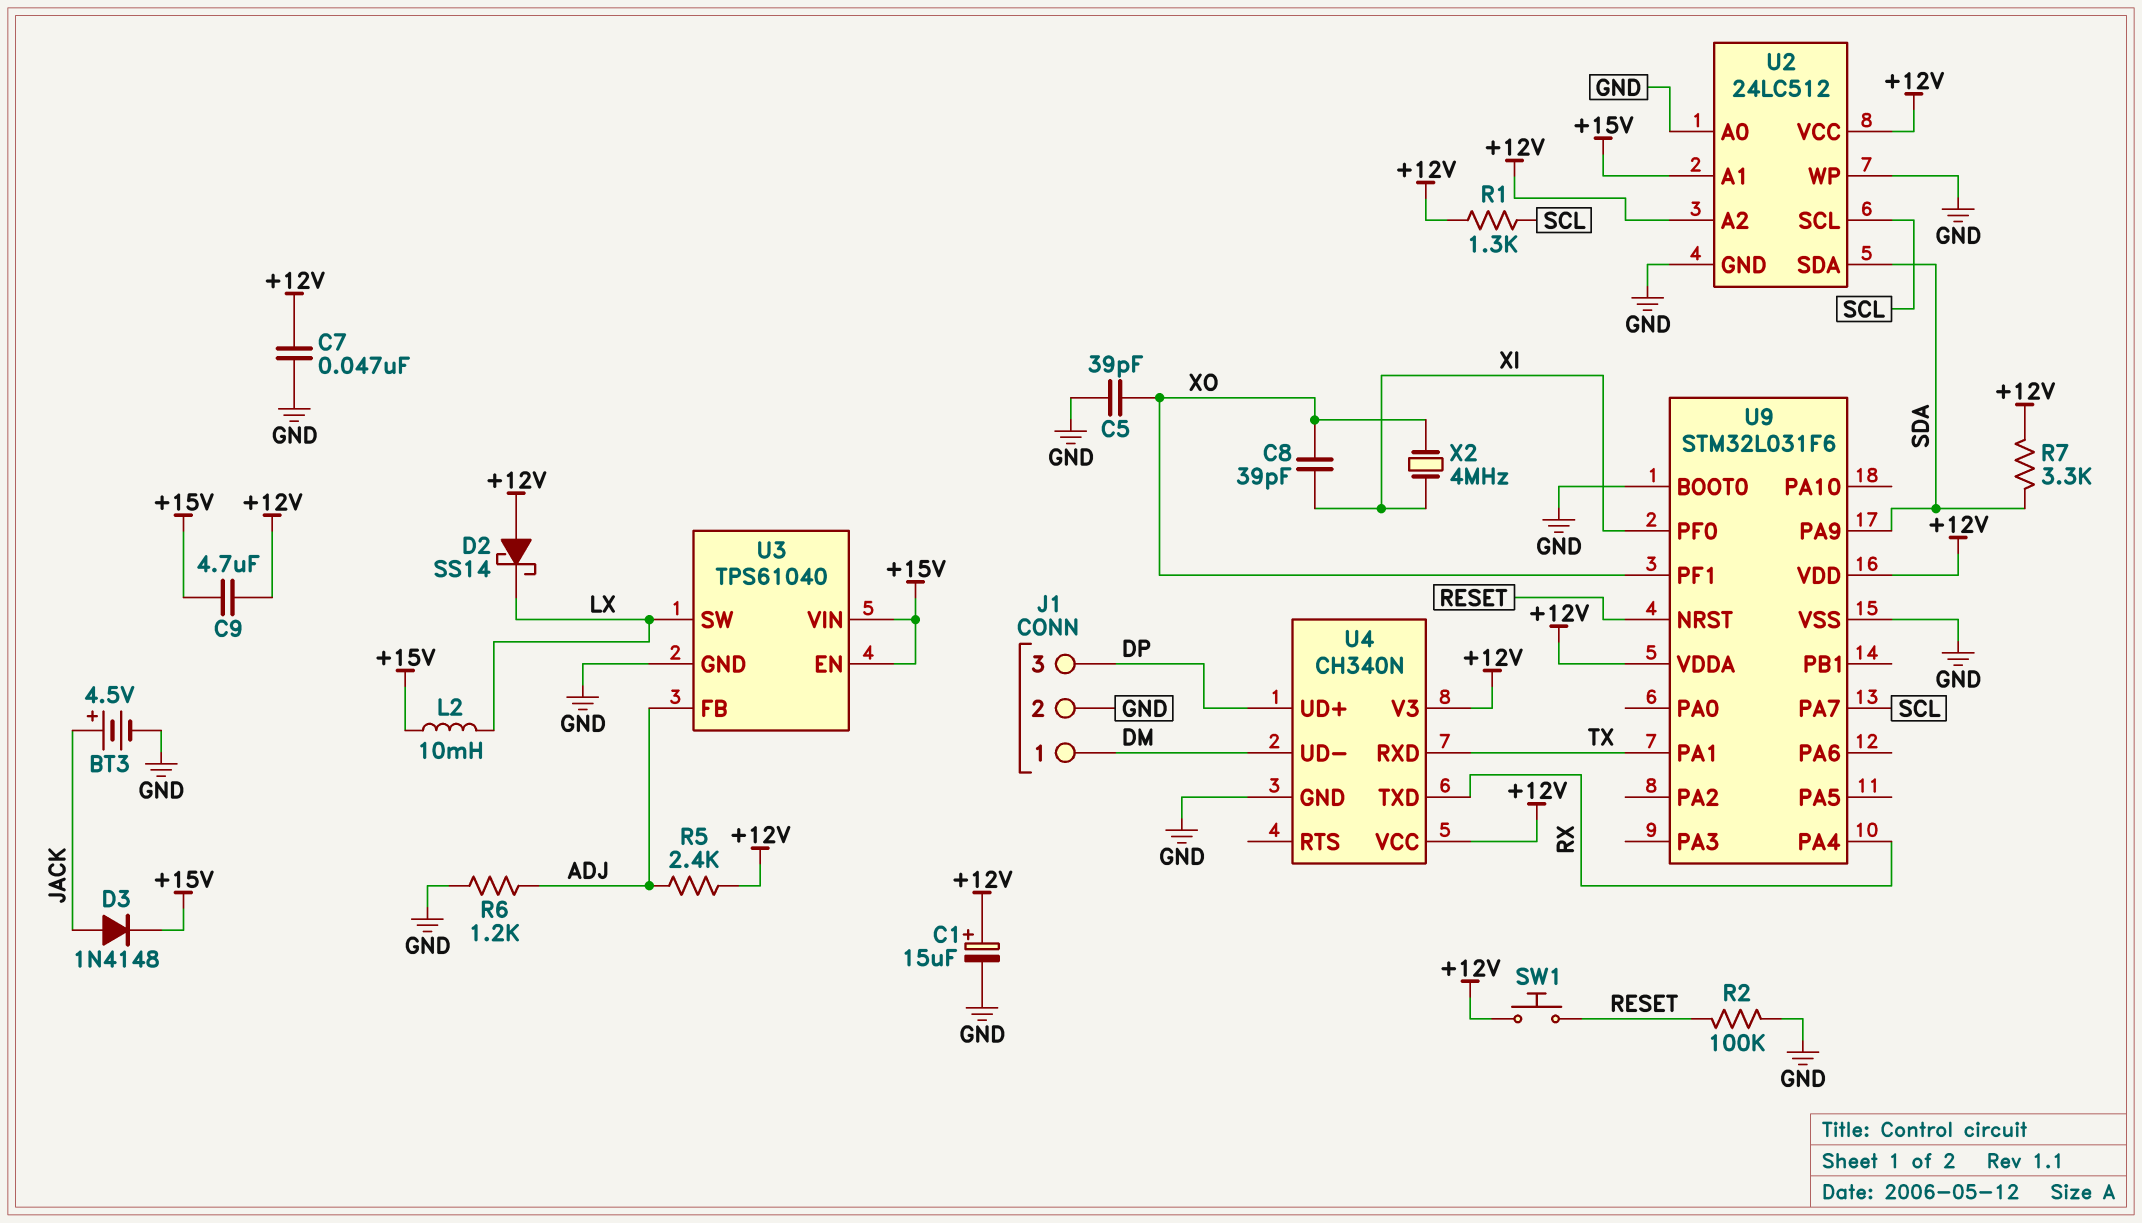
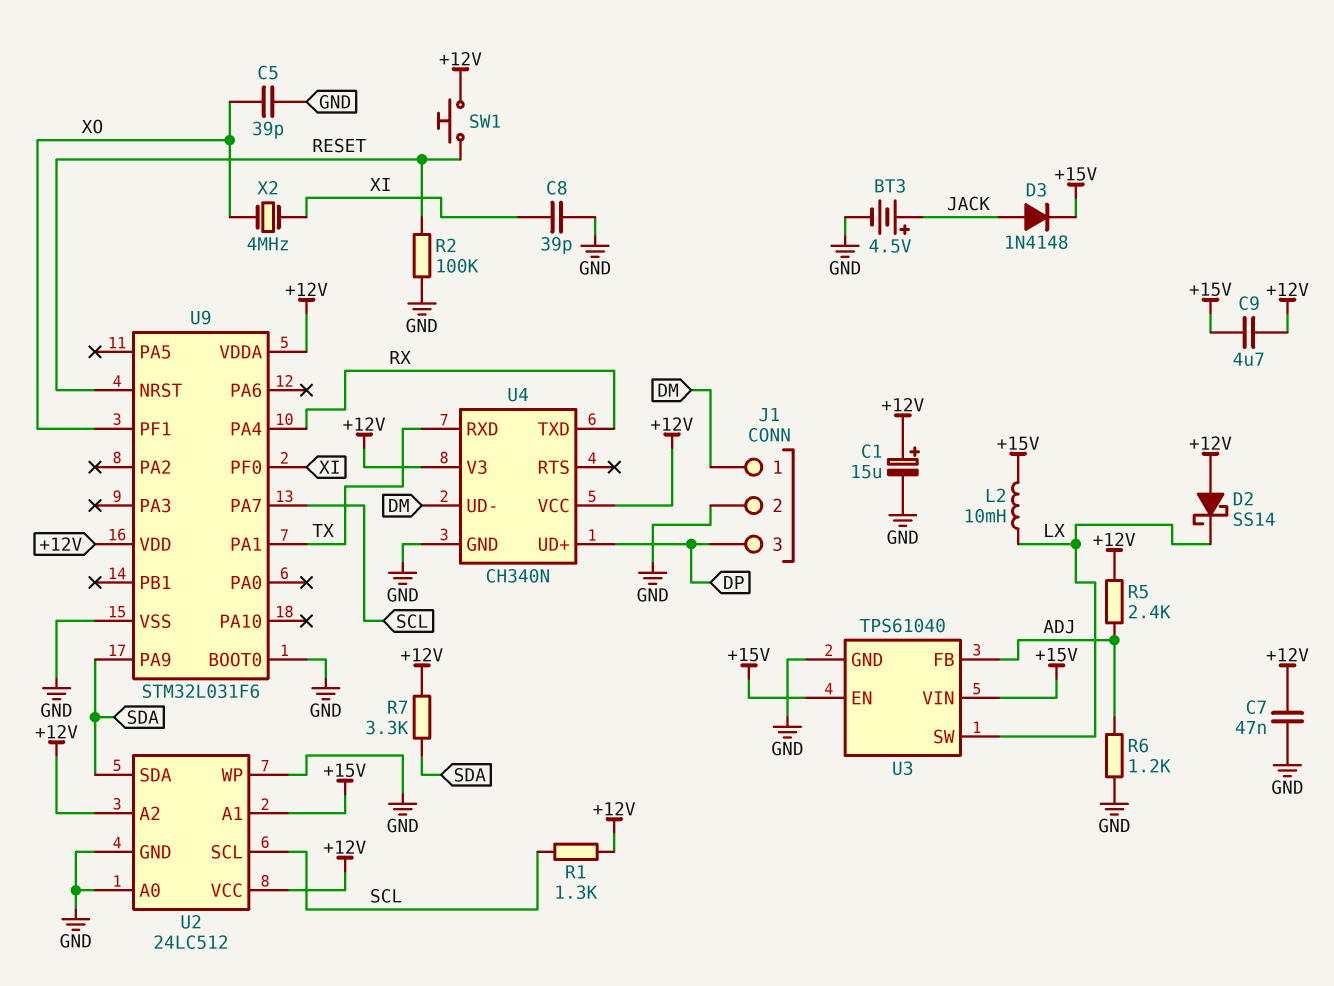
C8: 39pF (XI, XO) -> 39pF (GND, XI)

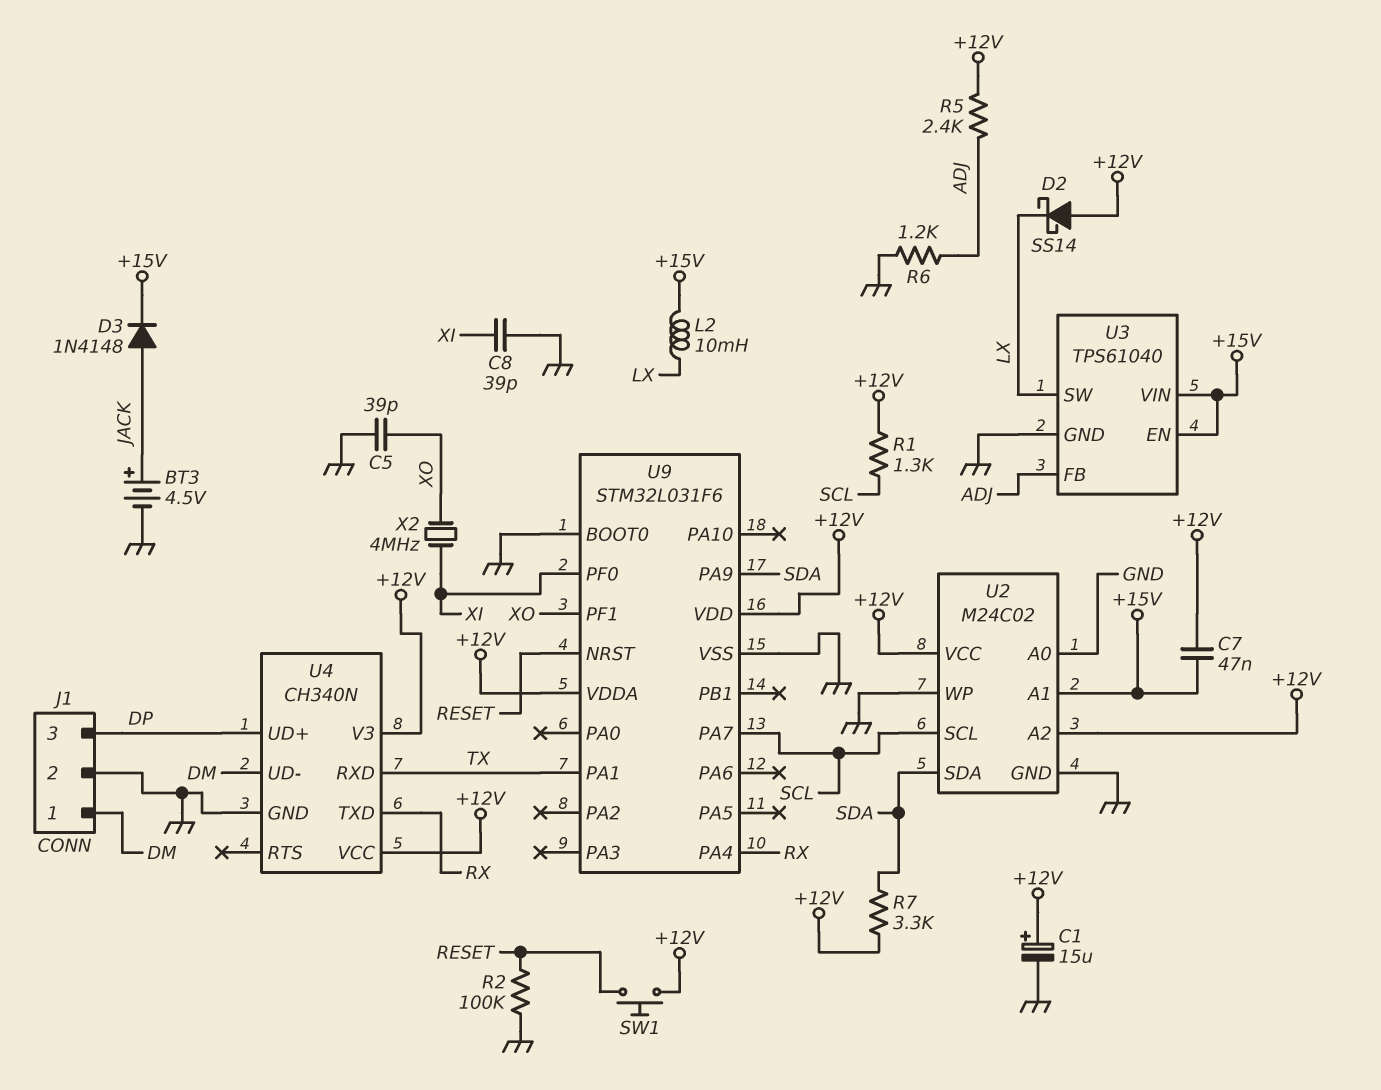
C7: 47nF (+12V, GND) -> 47nF (+12V, +15V)
C9: 4.7uF (+12V, +15V) -> none
U2: 24LC512 -> M24C02

